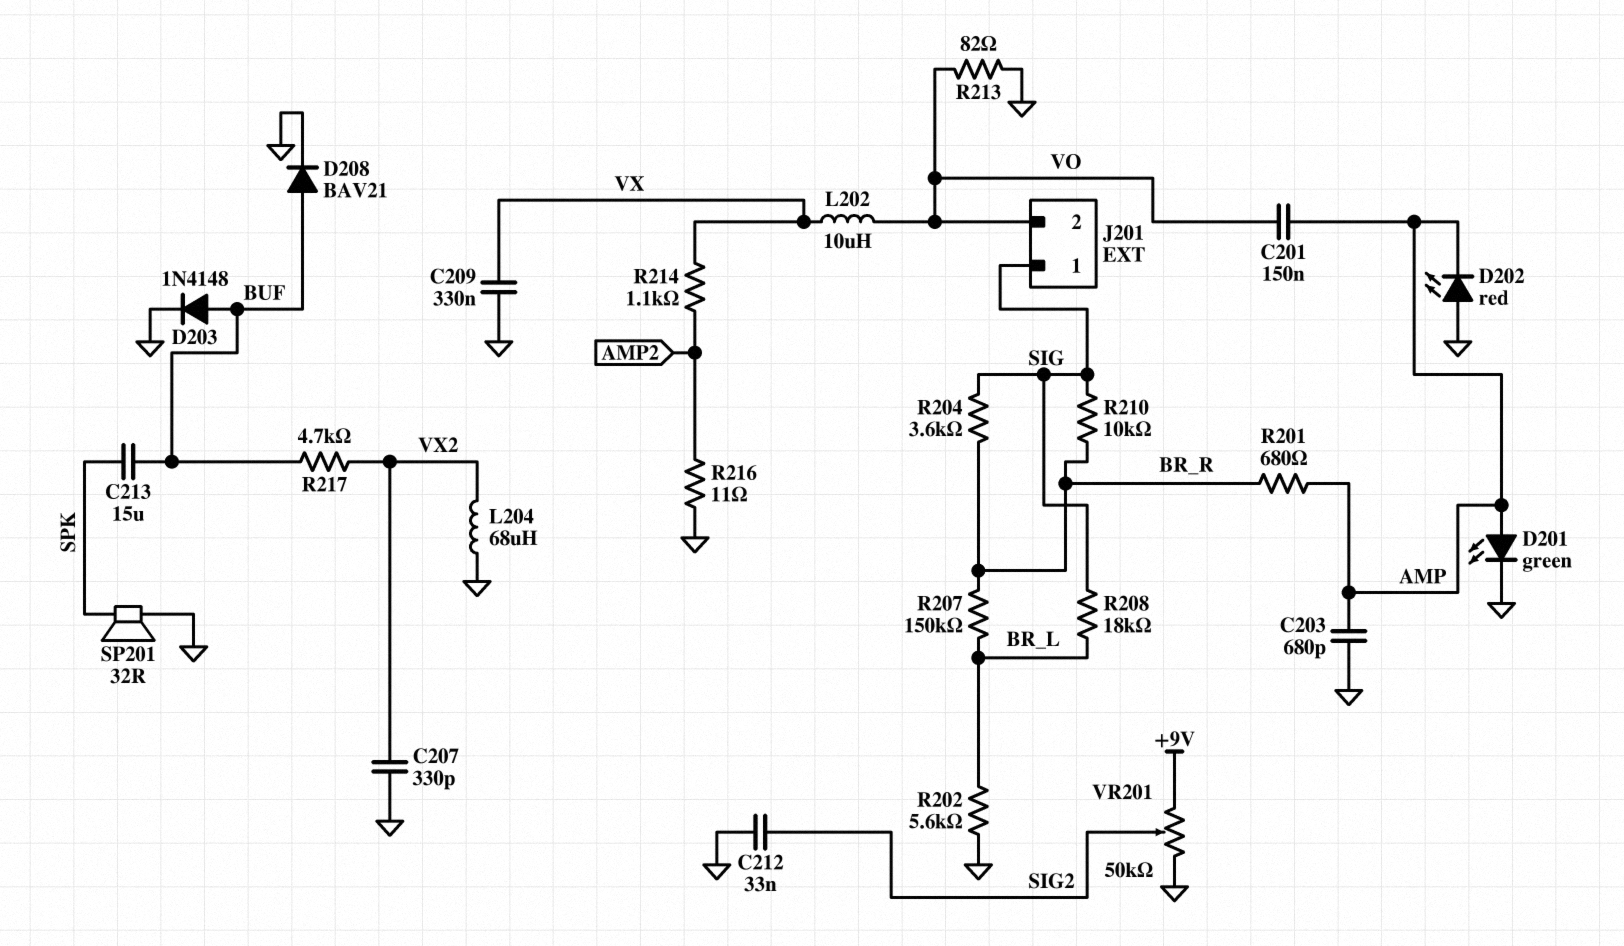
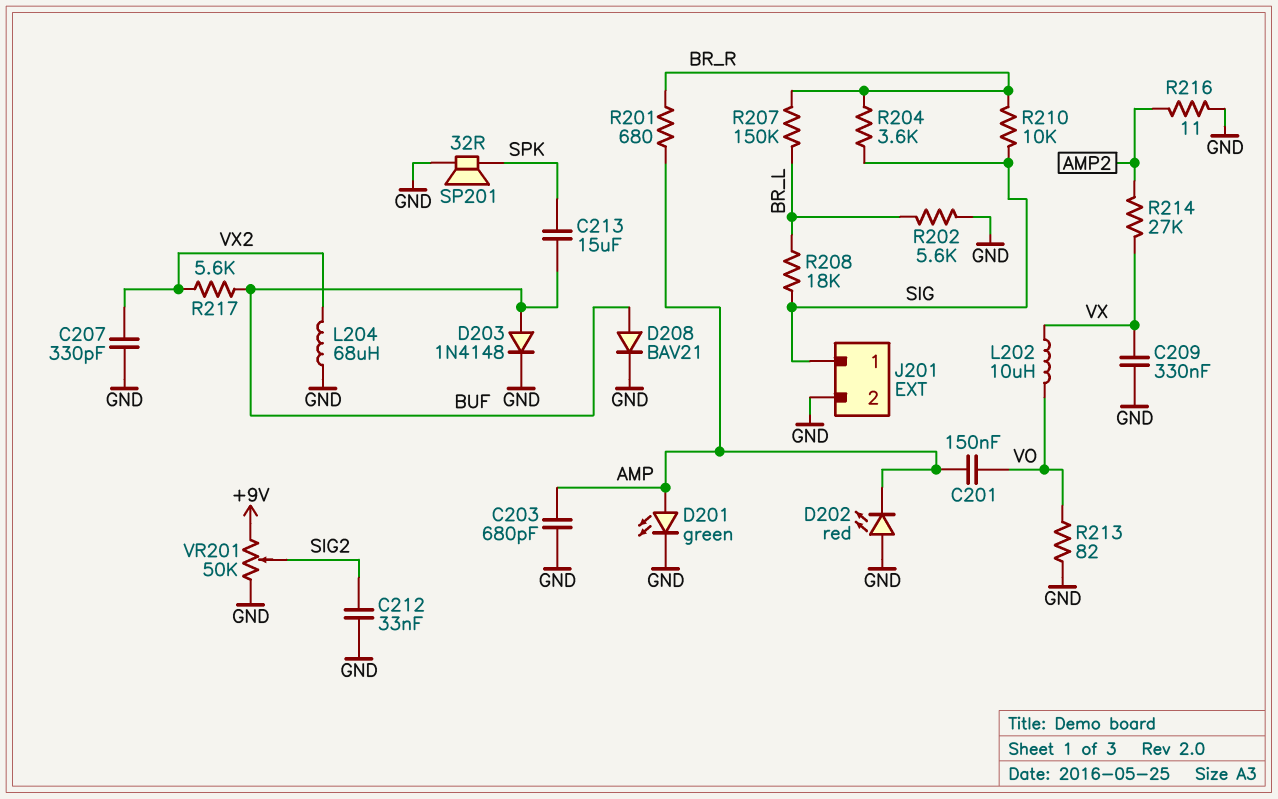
J201 pin 2: VO -> GND
R214: 1.1k (AMP2, VX) -> 27k (AMP2, VX)
R217: 4.7k (BUF, VX2) -> 5.6k (BUF, VX2)

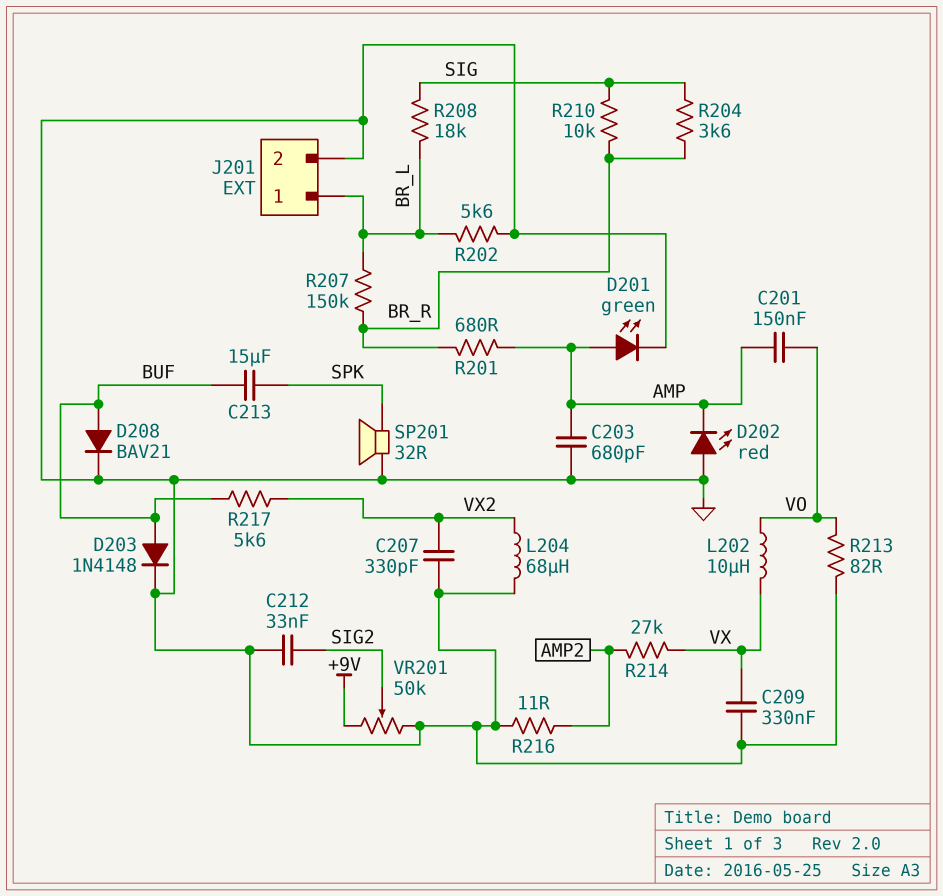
J201 pin 1: SIG -> BR_L

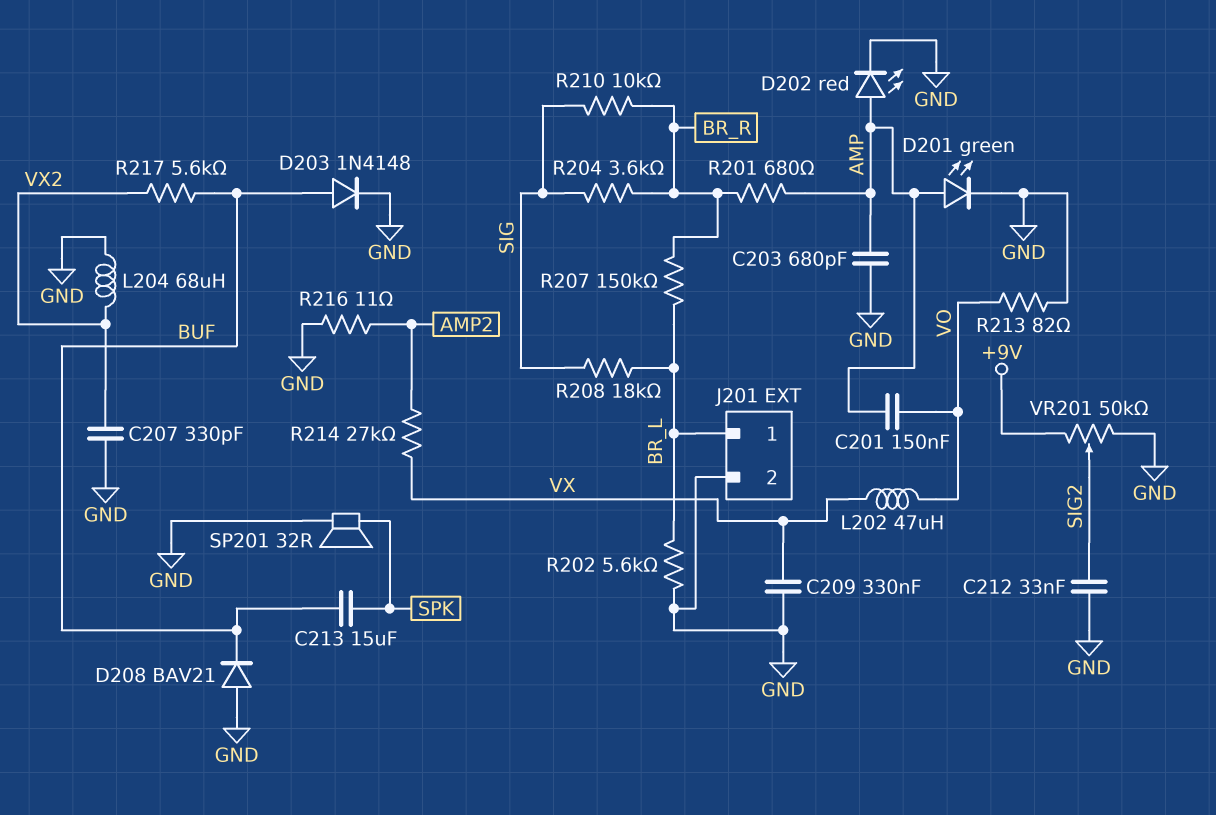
D202: LED red (A GND, K AMP) -> LED red (A AMP, K GND)
D208: diode BAV21 (A BUF, K GND) -> diode BAV21 (A GND, K BUF)
L202: 10uH (VO, VX) -> 47uH (VO, VX)

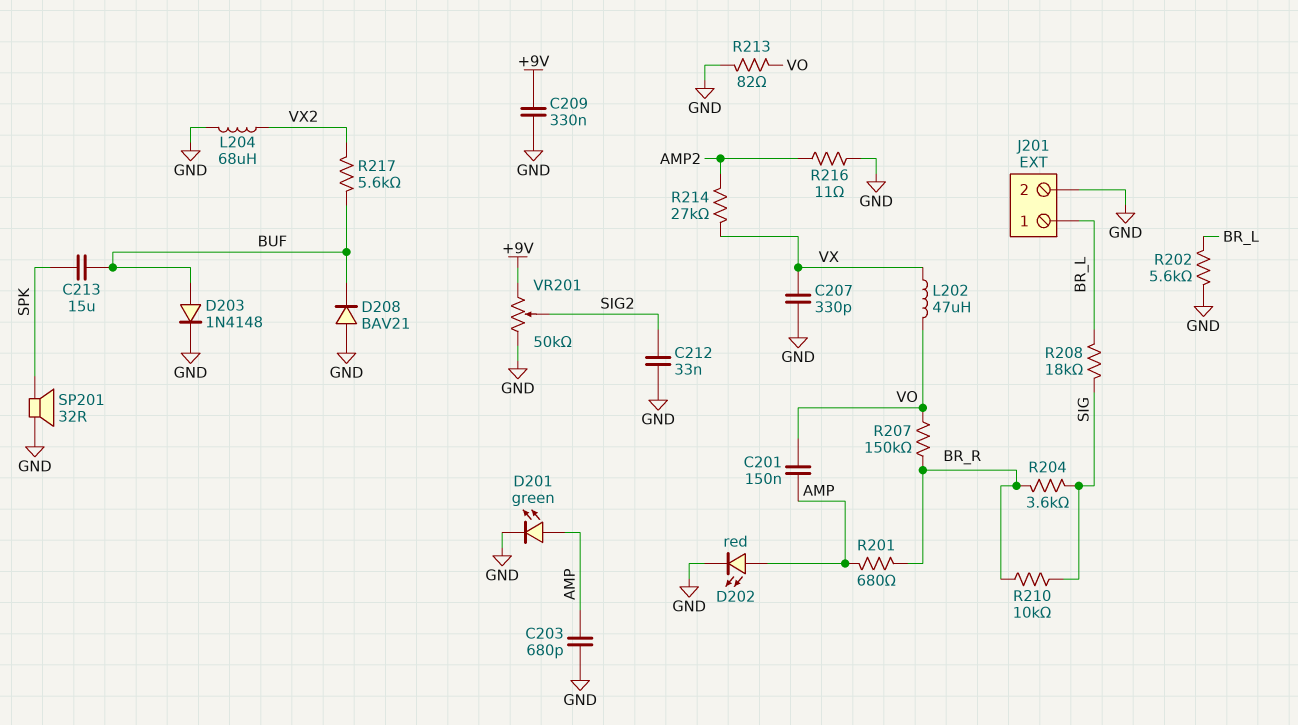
C207: 330pF (GND, VX2) -> 330pF (GND, VX)
C209: 330nF (GND, VX) -> 330nF (+9V, GND)
R207: 150k (BR_L, BR_R) -> 150k (BR_R, VO)

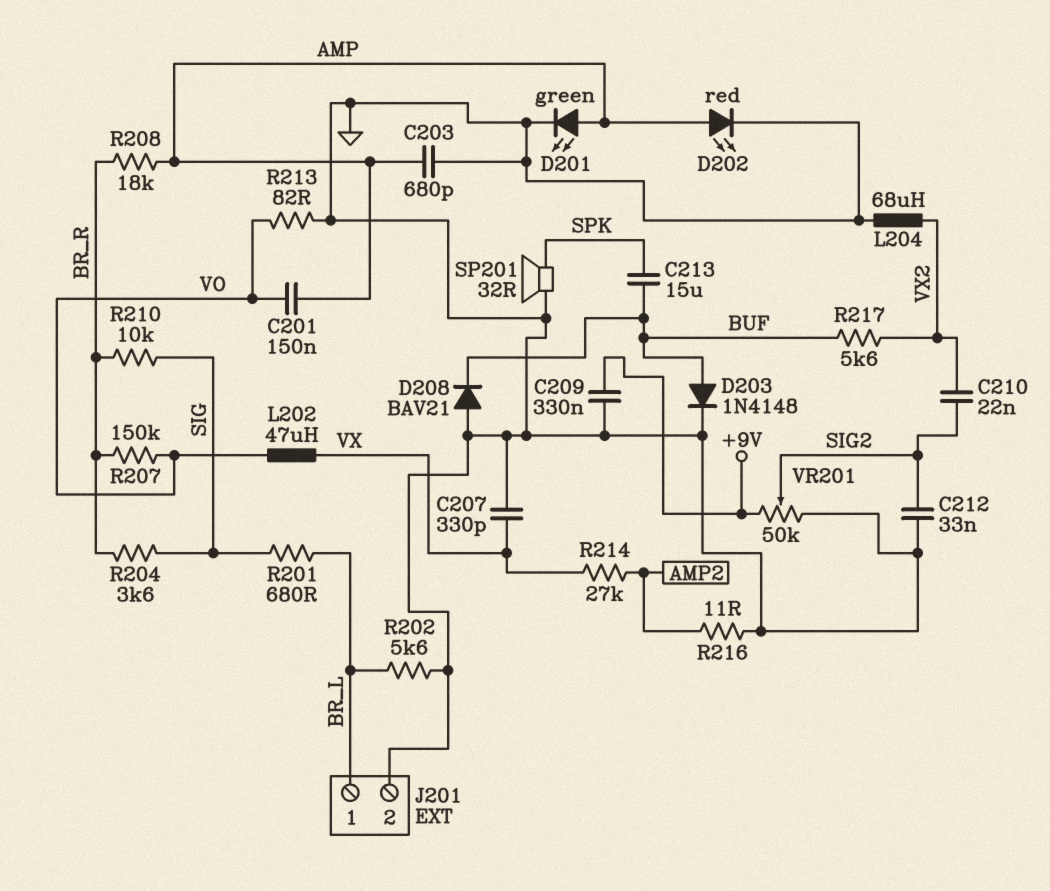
C210: none -> 22nF (SIG2, VX2)
R201: 680 (AMP, BR_R) -> 680 (BR_L, SIG)
R208: 18k (BR_L, SIG) -> 18k (AMP, BR_R)

